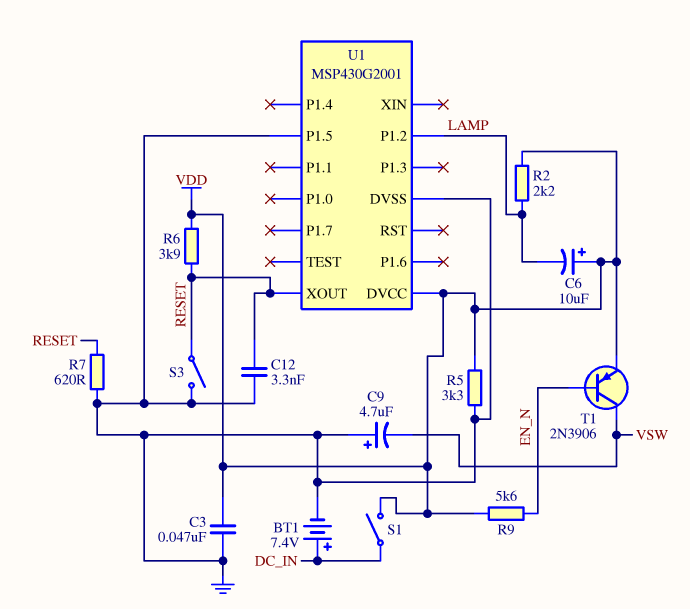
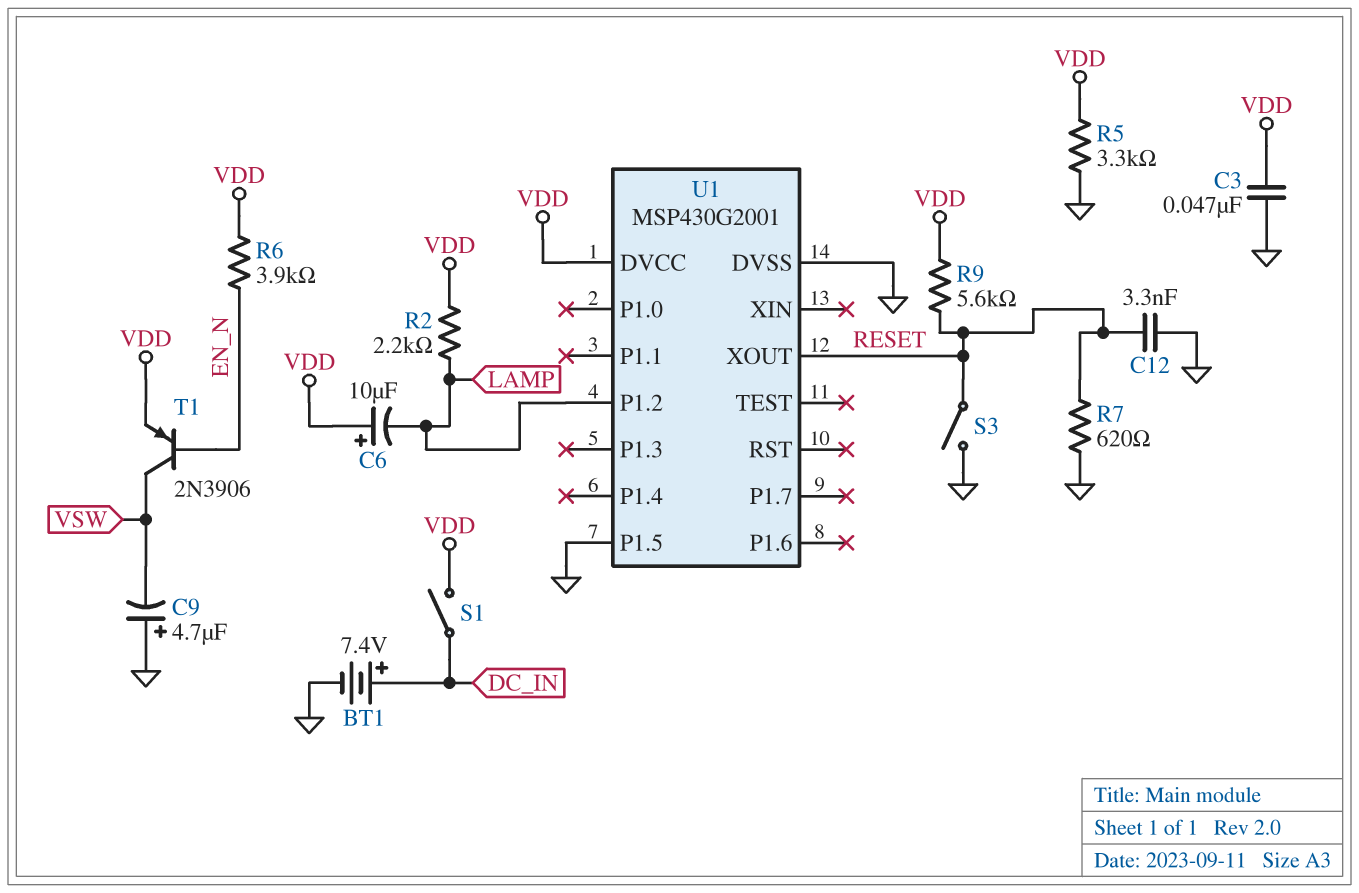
R6: 3.9k (RESET, VDD) -> 3.9k (EN_N, VDD)
R9: 5.6k (EN_N, VDD) -> 5.6k (RESET, VDD)

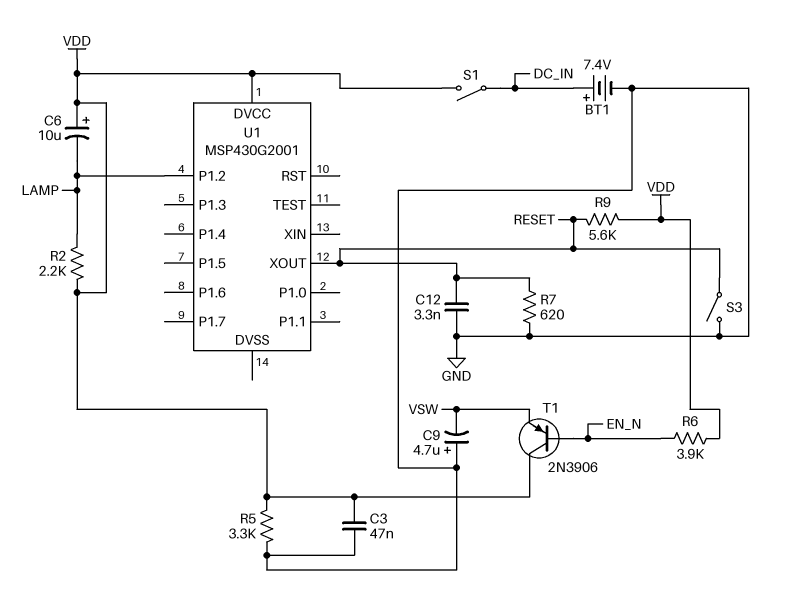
T1: PNP 2N3906 (B EN_N, C VSW, E VDD) -> PNP 2N3906 (B EN_N, C VDD, E VSW)
U1 pin DVSS: GND -> none
U1 pin P1.5: GND -> none

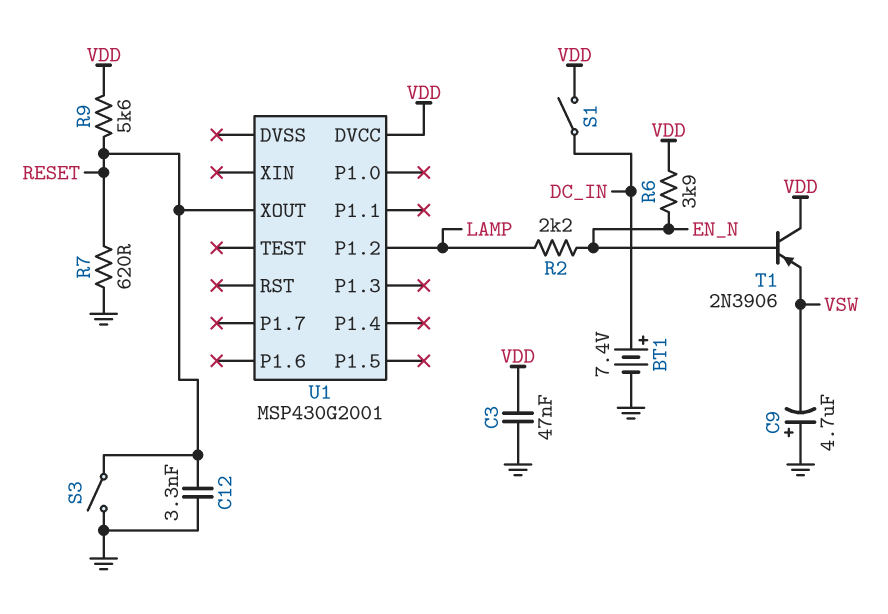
C6: 10uF (plus VDD, minus LAMP) -> none
R2: 2.2k (LAMP, VDD) -> 2.2k (EN_N, LAMP)
R5: 3.3k (GND, VDD) -> none

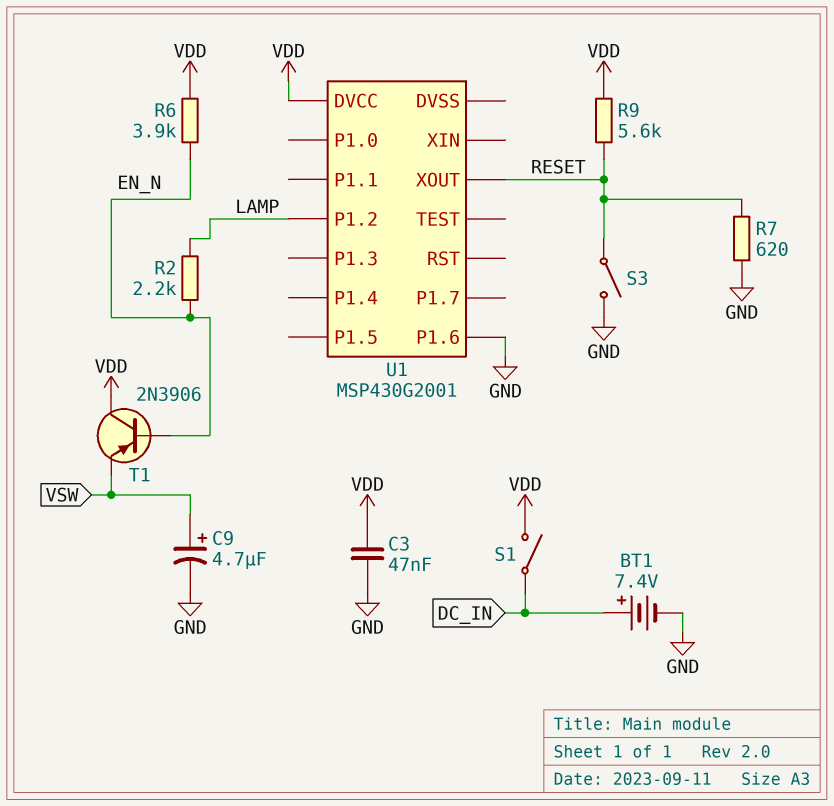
C9: 4.7uF (plus GND, minus VSW) -> 4.7uF (plus VSW, minus GND)
C12: 3.3nF (GND, RESET) -> none
U1 pin P1.6: none -> GND

